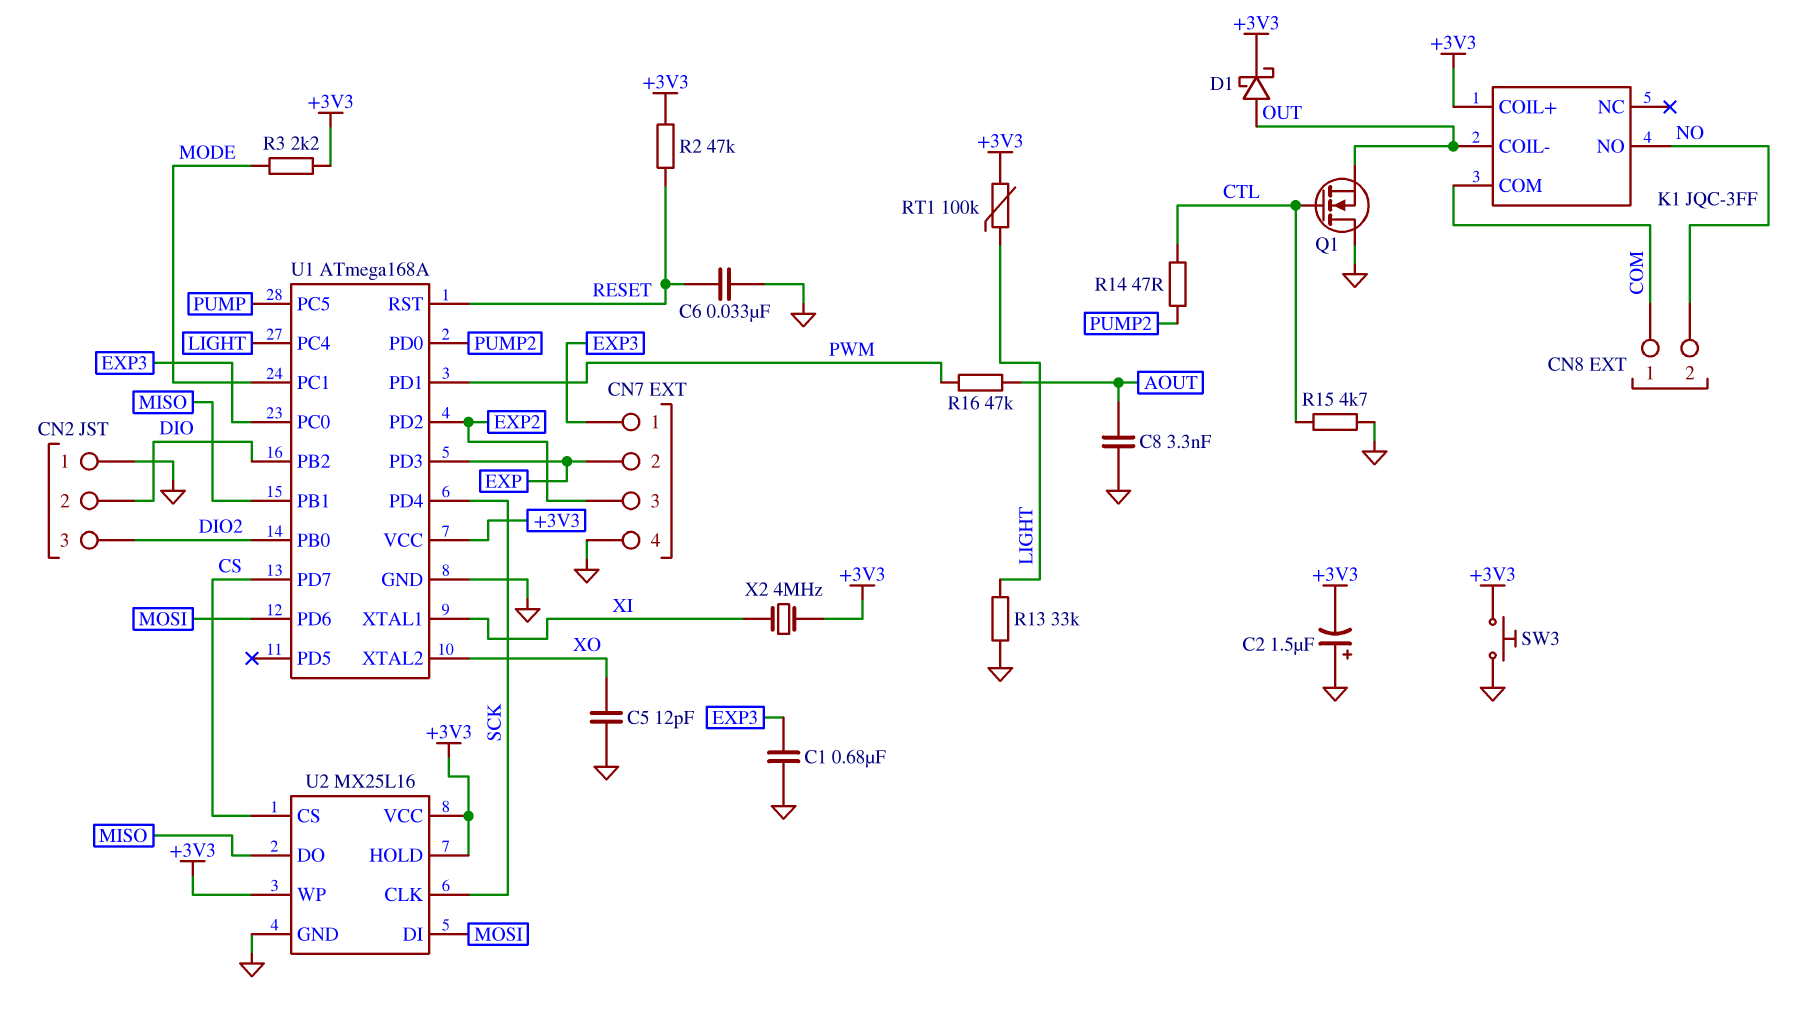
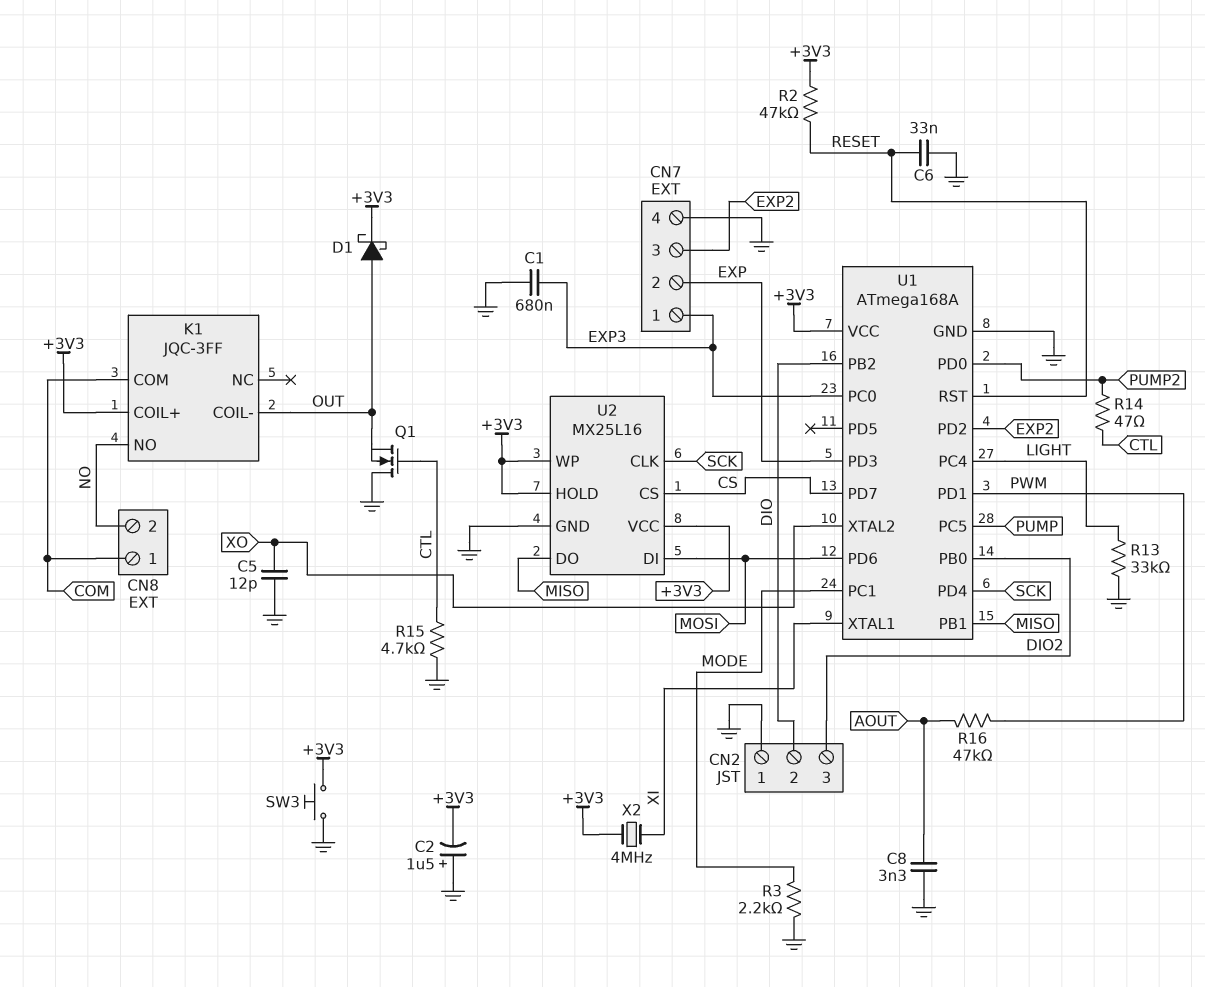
R3: 2.2k (+3V3, MODE) -> 2.2k (GND, MODE)
RT1: 100k (+3V3, LIGHT) -> none

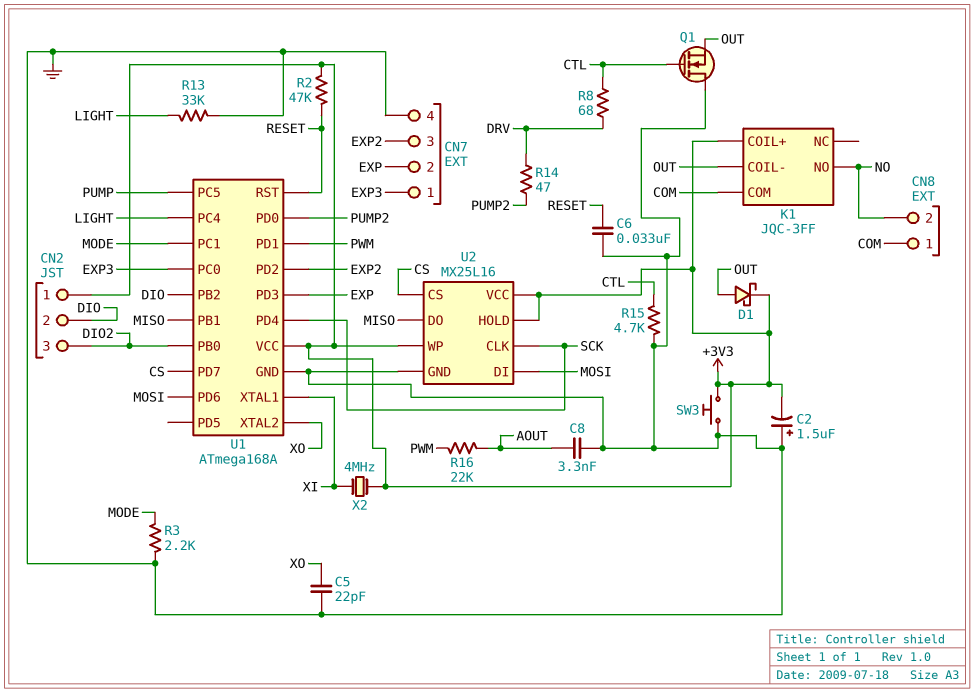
C1: 680nF (EXP3, GND) -> none
C5: 12pF (GND, XO) -> 22pF (GND, XO)
CN2 pin 1: GND -> +3V3
R8: none -> 68 (CTL, DRV)
R14: 47 (CTL, PUMP2) -> 47 (DRV, PUMP2)
R16: 47k (AOUT, PWM) -> 22k (AOUT, PWM)

